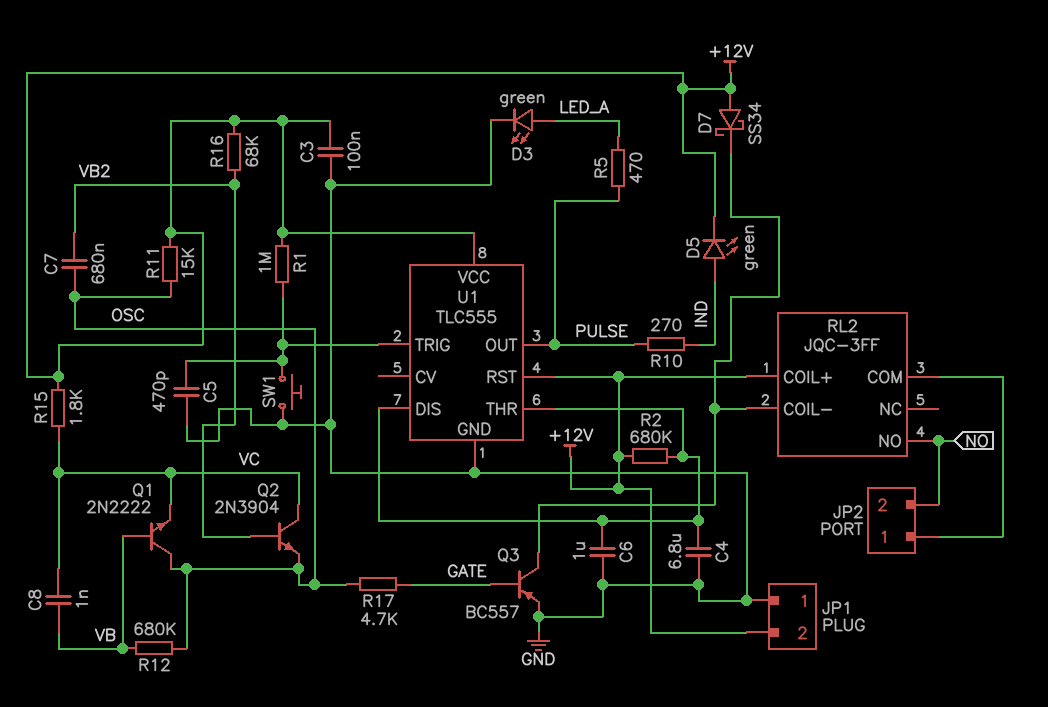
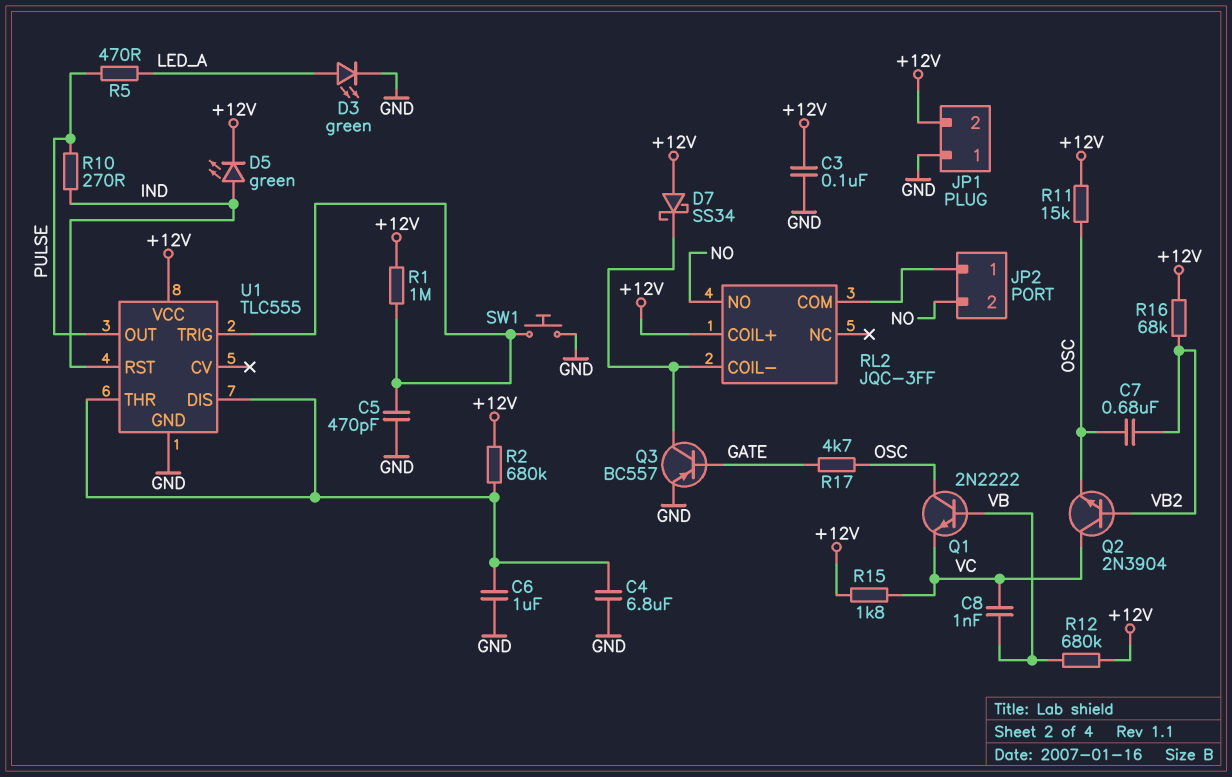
R12: 680k (OSC, VB) -> 680k (+12V, VB)
U1 pin RST: +12V -> IND

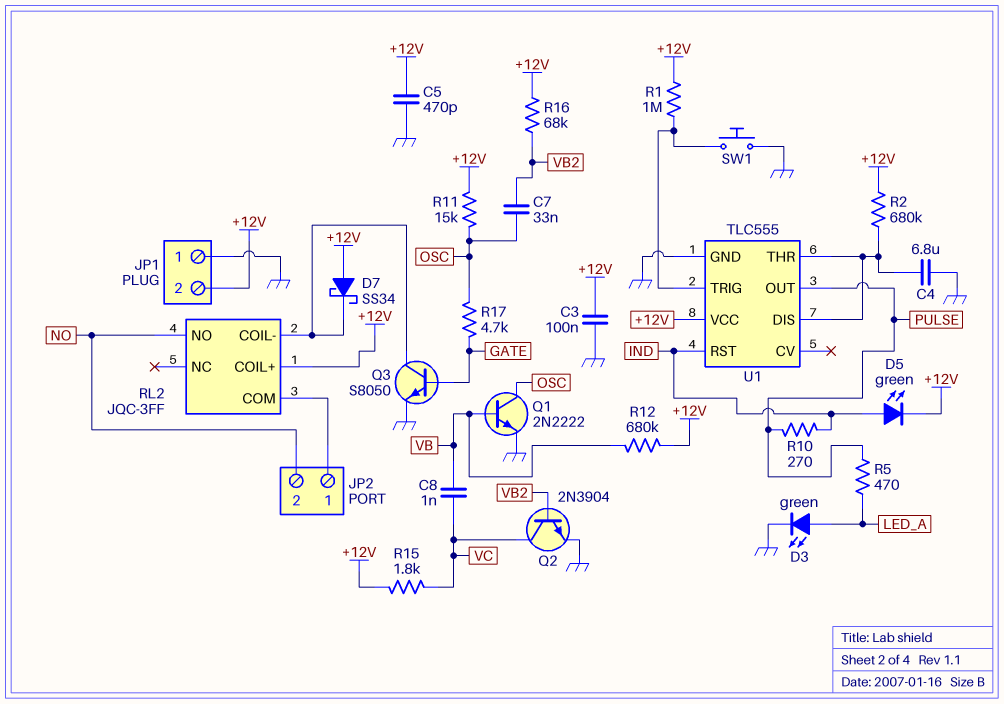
C5: 470pF (GND, U1/TRIG) -> 470pF (+12V, GND)
C6: 1uF (GND, U1/DIS) -> none
C7: 680nF (OSC, VB2) -> 33nF (OSC, VB2)
Q1: NPN 2N2222 (B VB, C OSC, E VC) -> NPN 2N2222 (B VB, C OSC, E GND)
Q2: NPN 2N3904 (B VB2, C VC, E OSC) -> NPN 2N3904 (B VB2, C VC, E GND)
Q3: PNP BC557 (B GATE, C RL2/COIL-, E GND) -> NPN S8050 (B GATE, C RL2/COIL-, E GND)

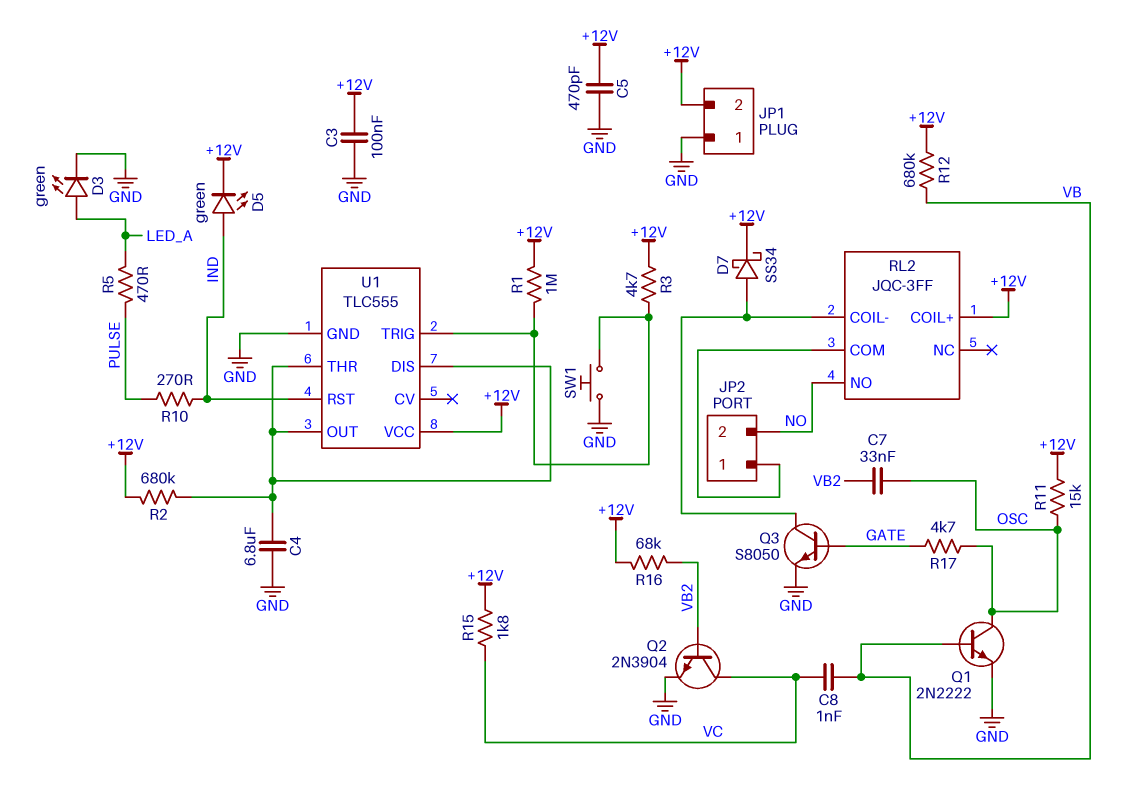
D7: schottky SS34 (A +12V, K RL2/COIL-) -> schottky SS34 (A RL2/COIL-, K +12V)
R3: none -> 4.7k (+12V, U1/TRIG)
U1 pin OUT: PULSE -> U1/DIS

